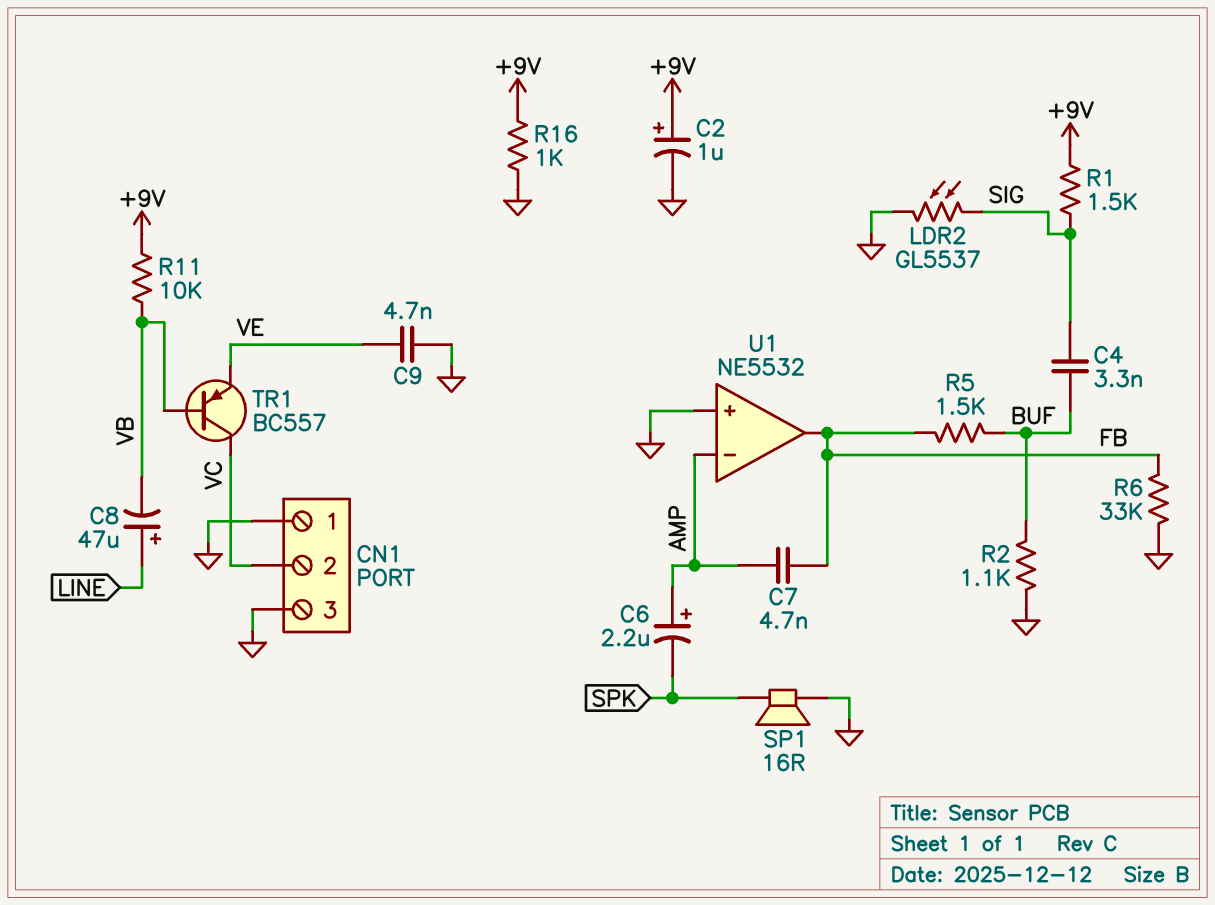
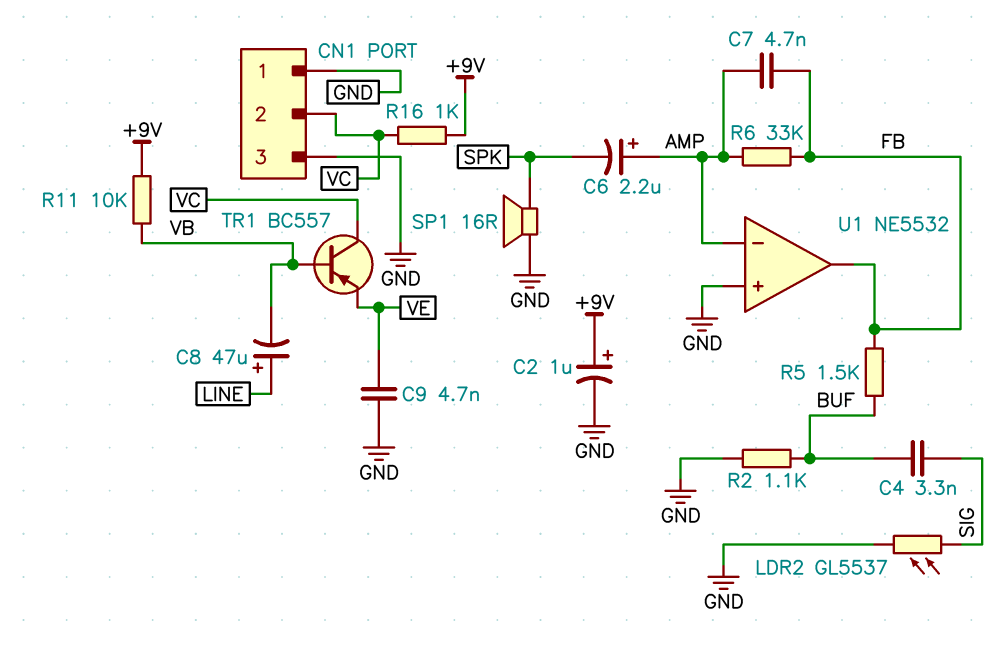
R1: 1.5k (+9V, SIG) -> none
R6: 33k (FB, GND) -> 33k (AMP, FB)
R16: 1k (+9V, GND) -> 1k (+9V, VC)

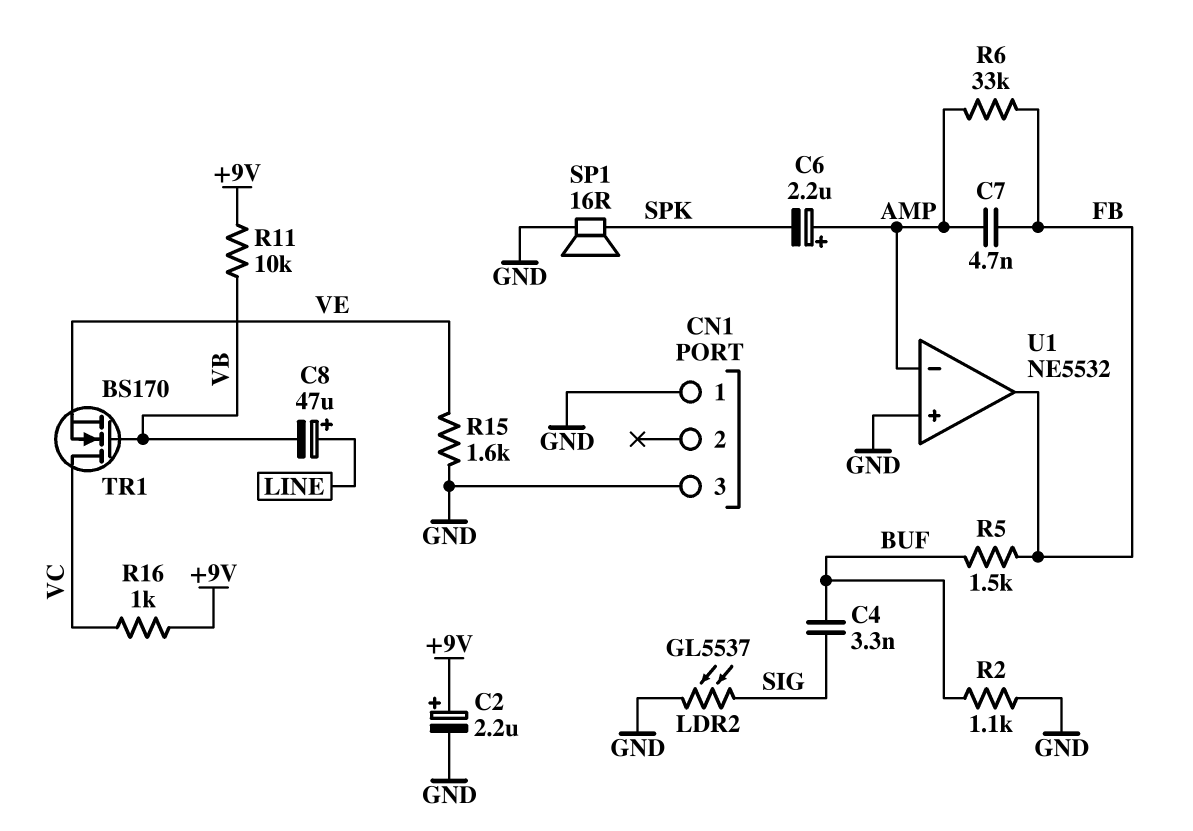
C2: 1uF (plus +9V, minus GND) -> 2.2uF (plus +9V, minus GND)
C9: 4.7nF (GND, VE) -> none
CN1 pin 2: VC -> none
R15: none -> 1.6k (GND, VE)
TR1: PNP BC557 (B VB, C VC, E VE) -> NMOS BS170 (G VB, D VC, S VE)

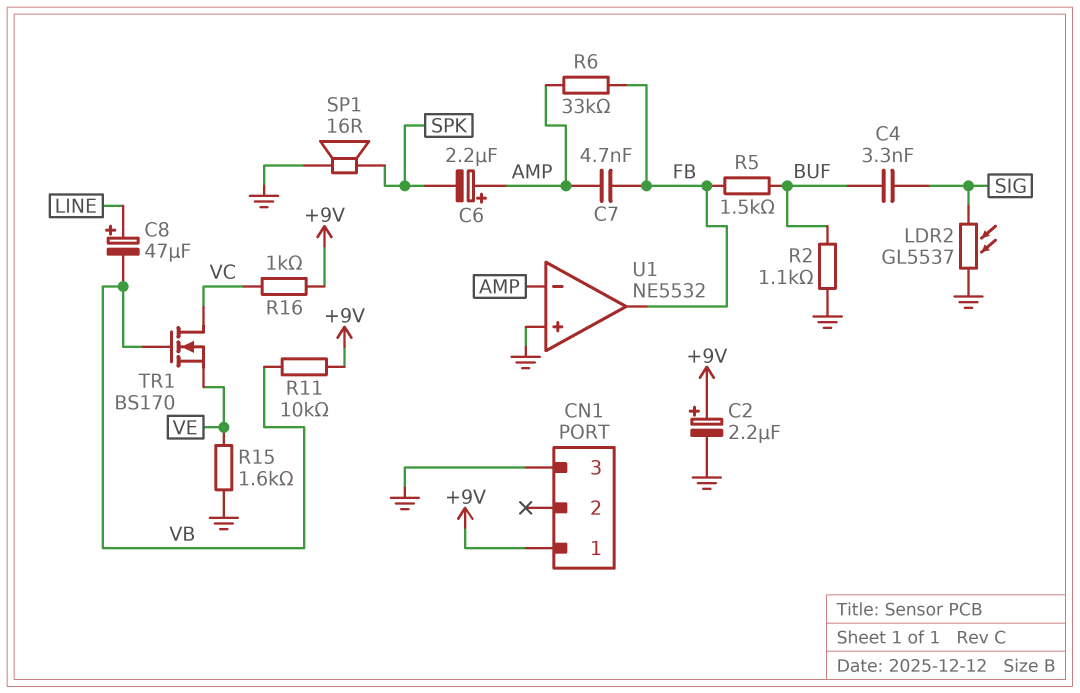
CN1 pin 1: GND -> +9V

